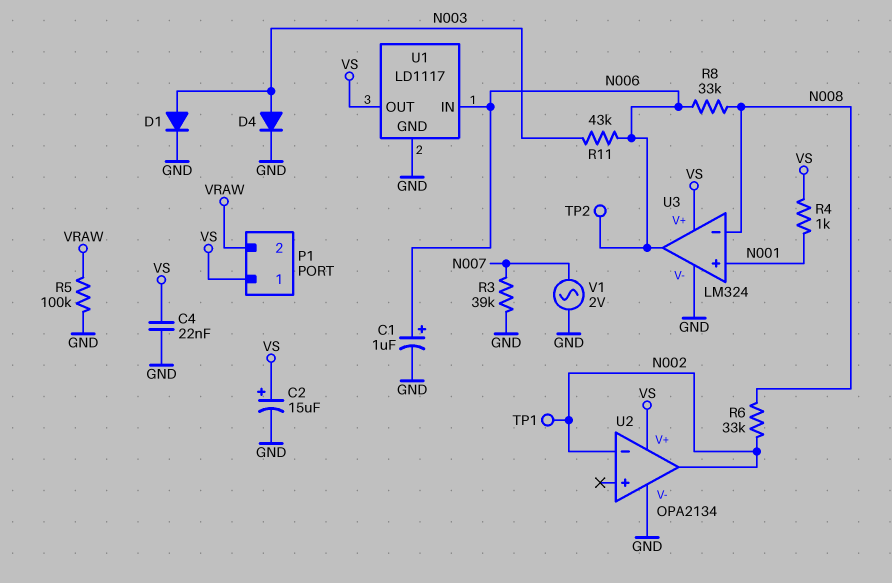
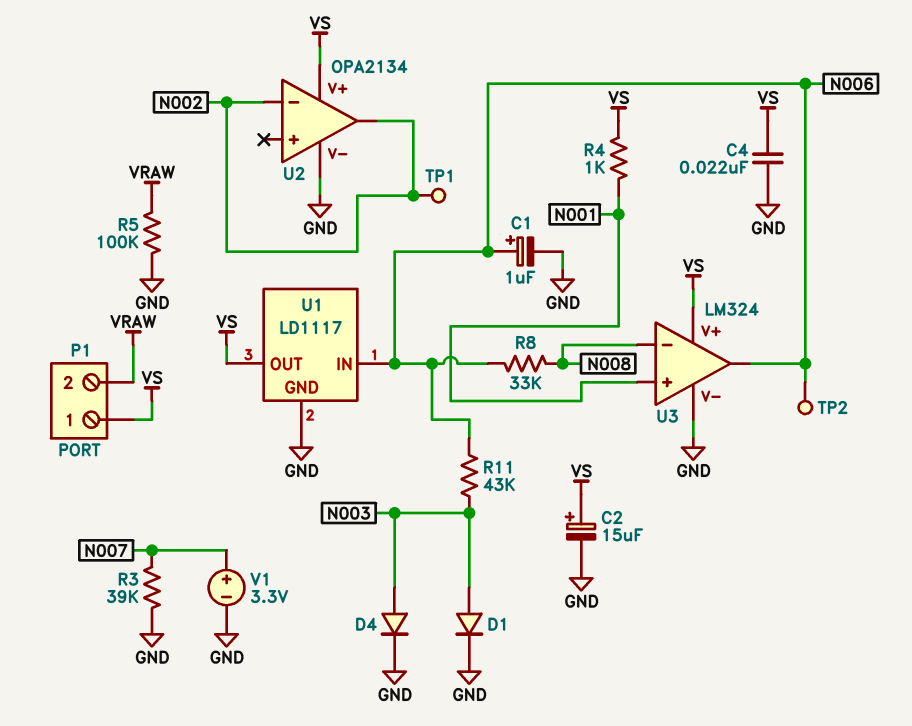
R6: 33k (N002, N008) -> none
V1: AC 2V (GND, N007) -> 3.3V (plus N007, minus GND)

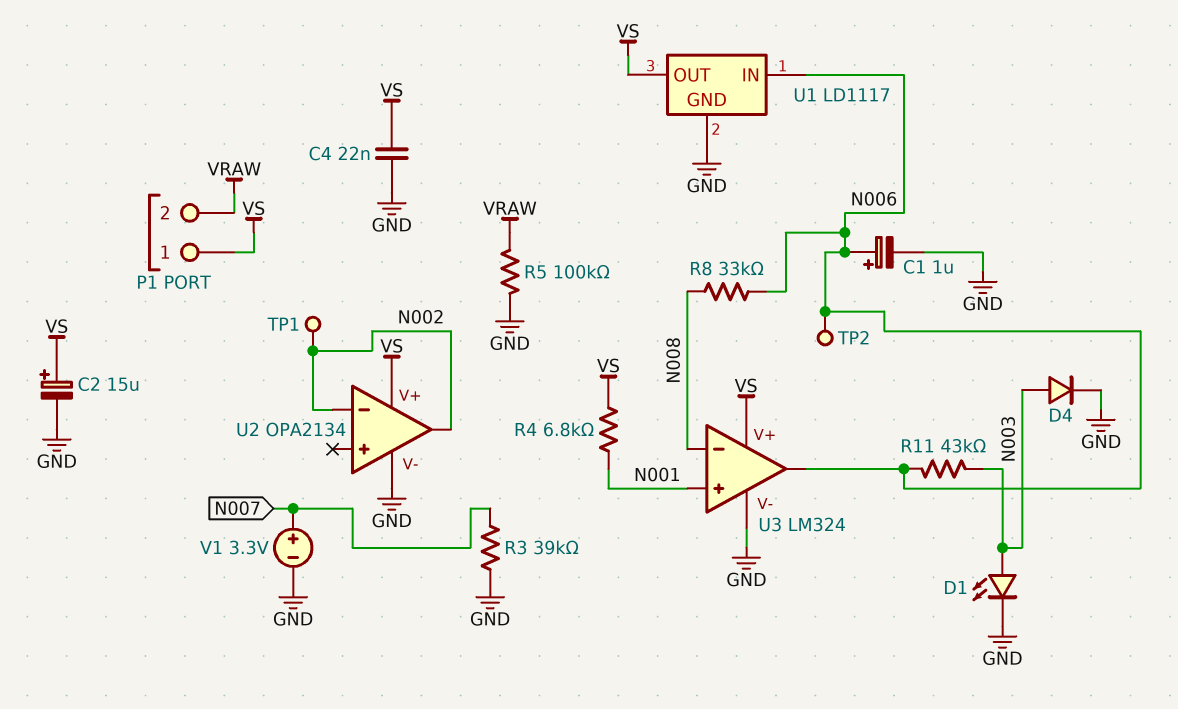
D1: diode (A N003, K GND) -> LED (A N003, K GND)
R4: 1k (N001, VS) -> 6.8k (N001, VS)

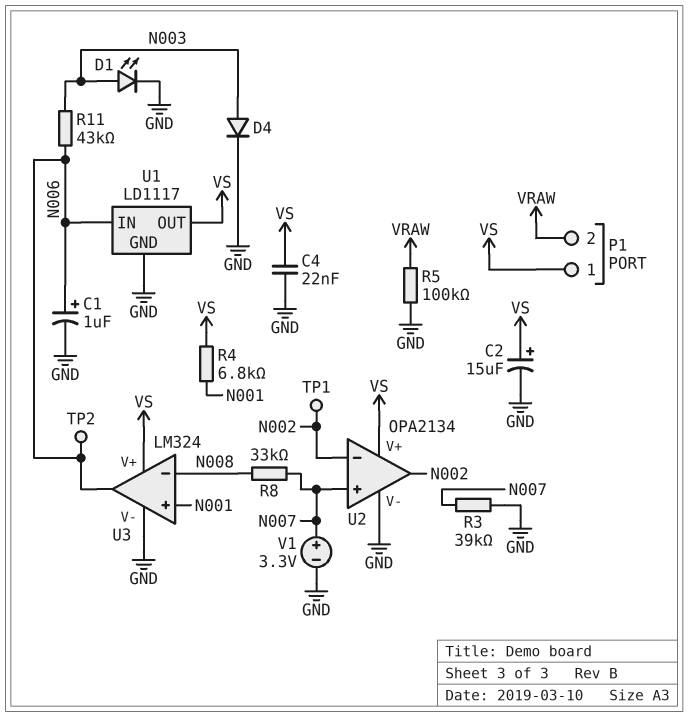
R8: 33k (N006, N008) -> 33k (N007, N008)
U2 pin in+: none -> N007

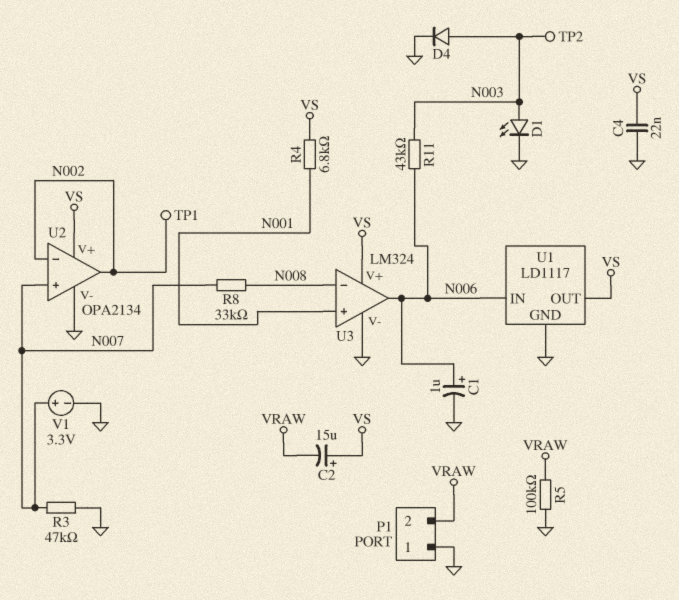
C2: 15uF (plus VS, minus GND) -> 15uF (plus VS, minus VRAW)
P1 pin 1: VS -> GND
R3: 39k (GND, N007) -> 47k (GND, N007)
TP2: test point (N006) -> test point (N003)

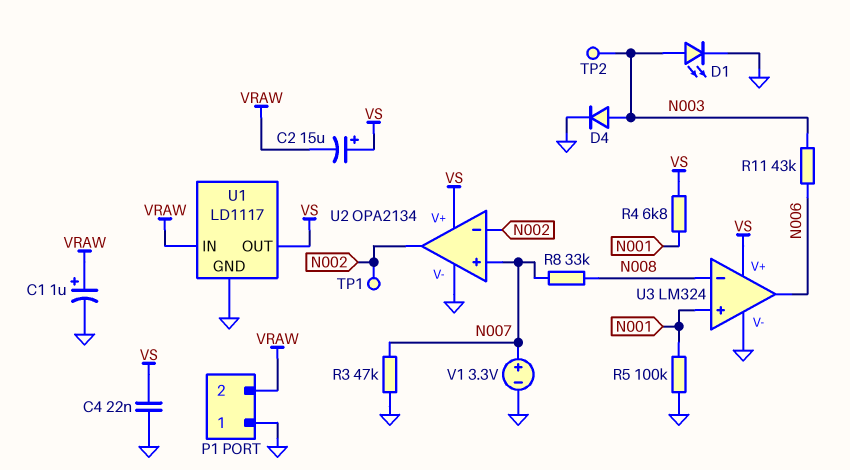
C1: 1uF (plus N006, minus GND) -> 1uF (plus VRAW, minus GND)
R5: 100k (GND, VRAW) -> 100k (GND, N001)
U1 pin IN: N006 -> VRAW

